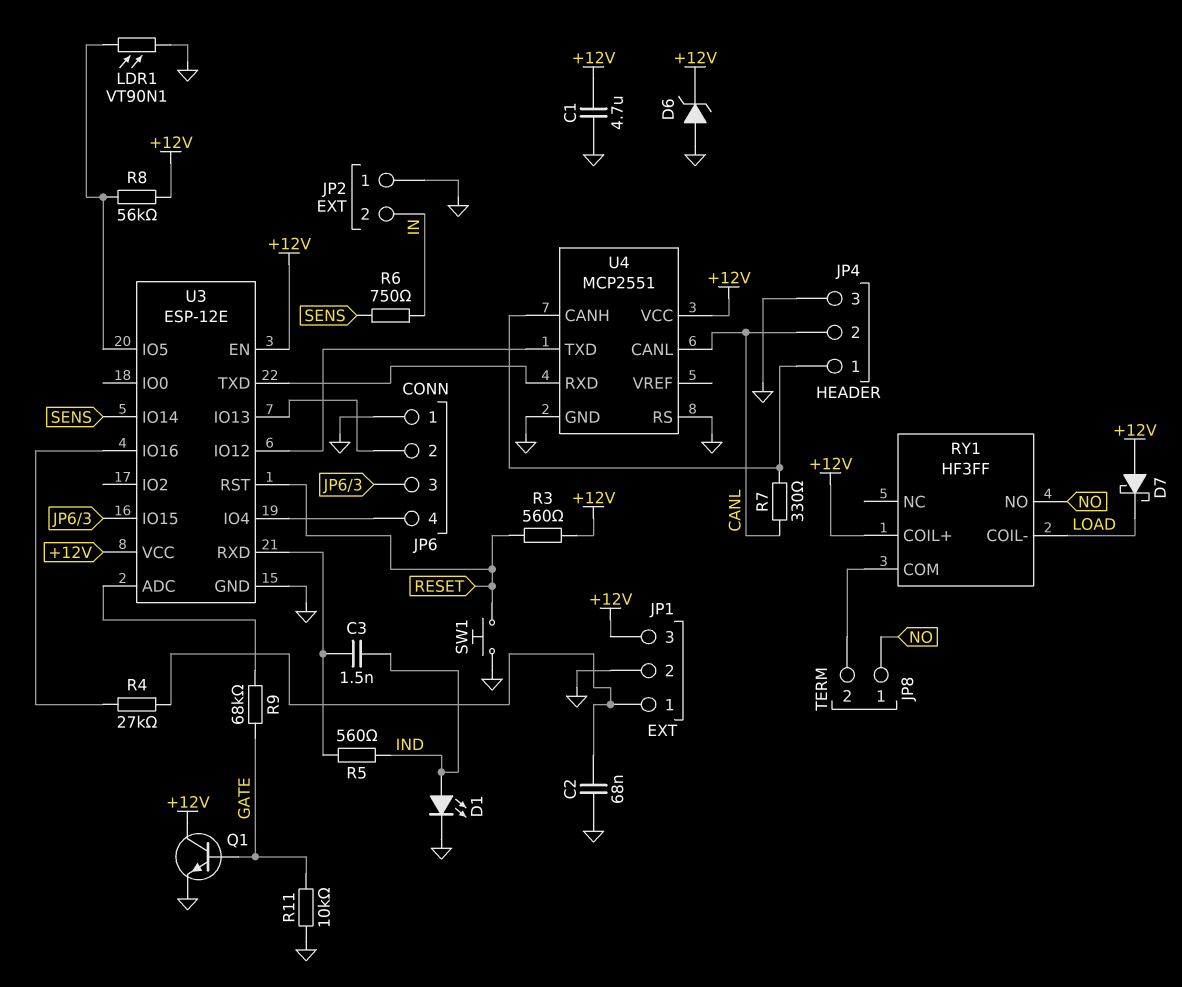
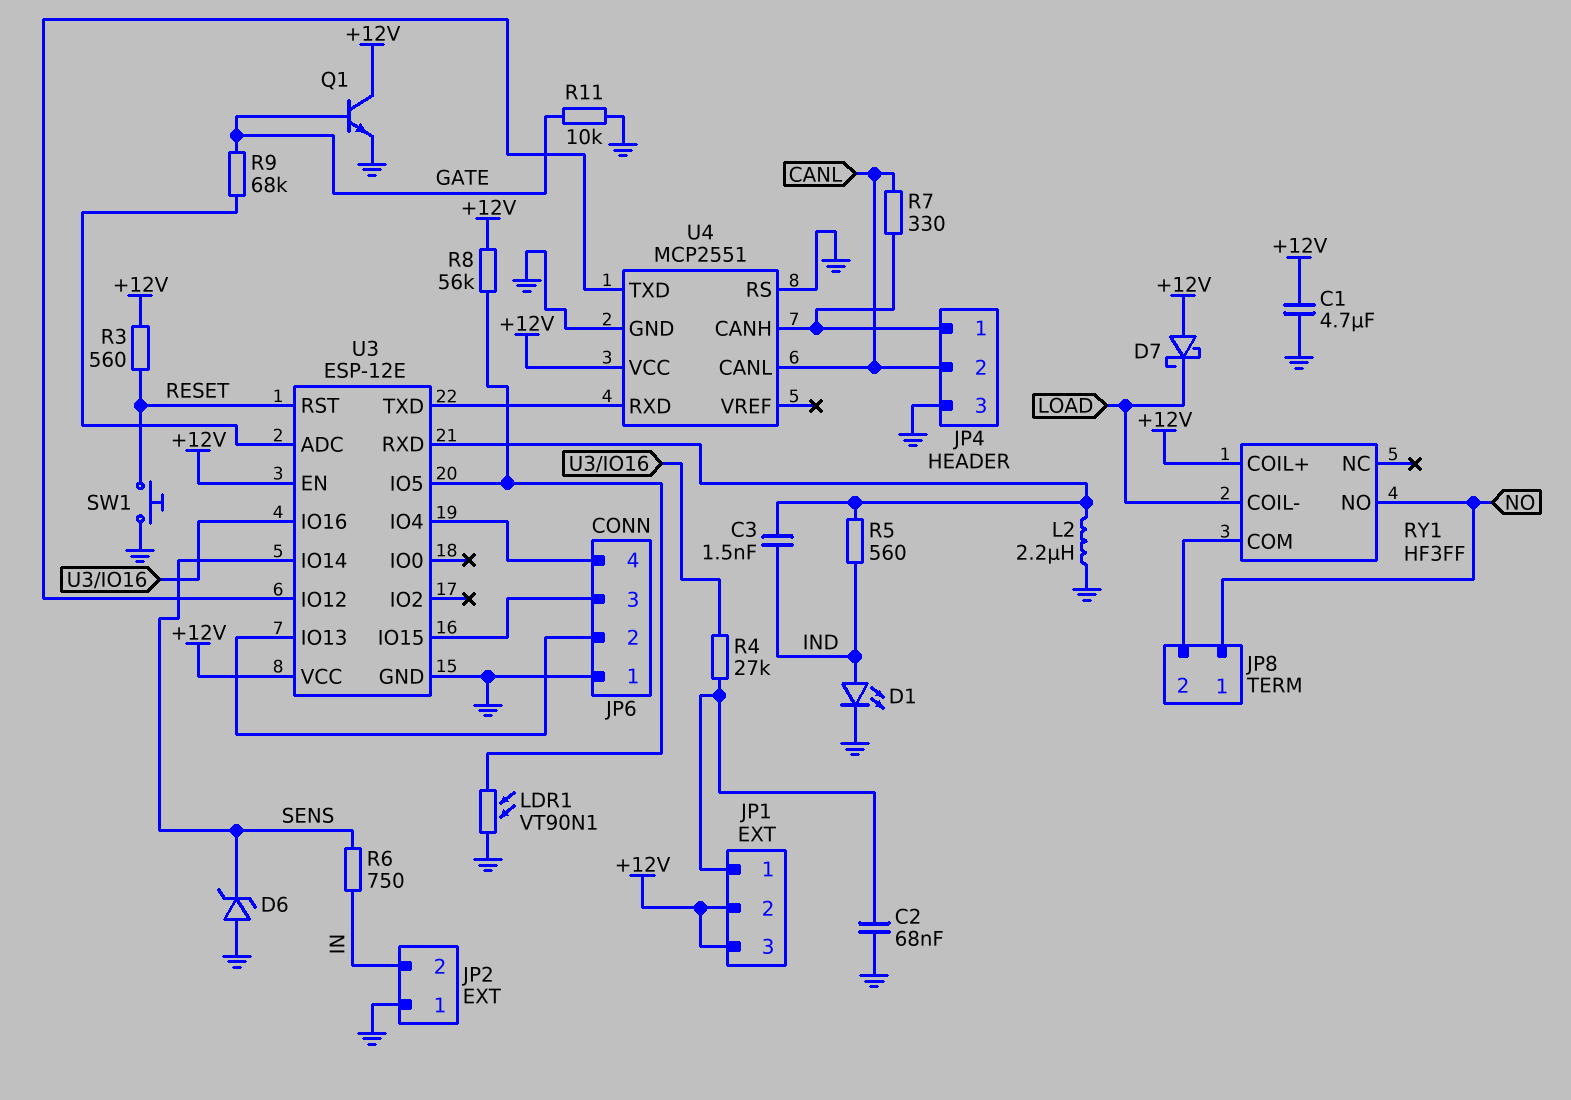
D6: zener (A GND, K +12V) -> zener (A GND, K SENS)
JP1 pin 2: GND -> +12V
L2: none -> 2.2uH (GND, U3/RXD)

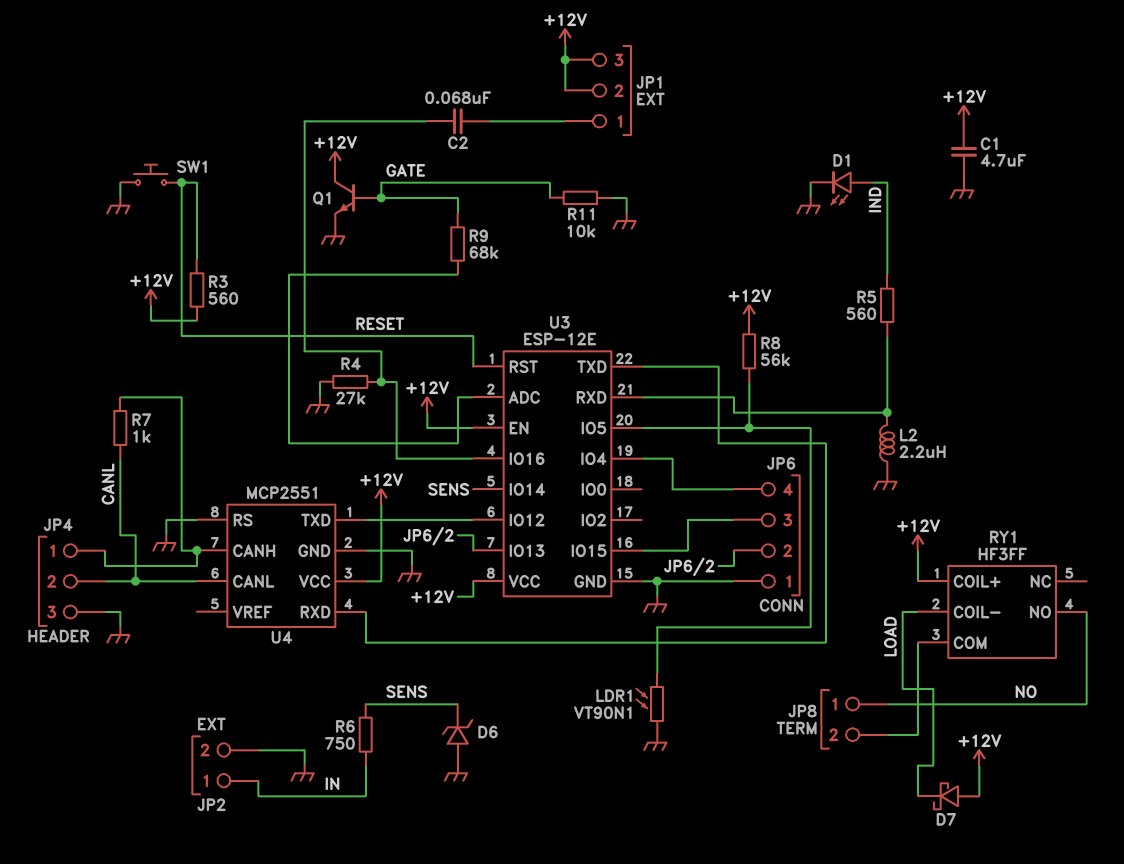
C2: 68nF (GND, JP1/1) -> 68nF (JP1/1, U3/IO16)
C3: 1.5nF (IND, U3/RXD) -> none
JP2 pin 1: GND -> IN
JP2 pin 2: IN -> GND
R4: 27k (JP1/1, U3/IO16) -> 27k (GND, U3/IO16)
R7: 330 (CANL, JP4/1) -> 1k (CANL, JP4/1)

